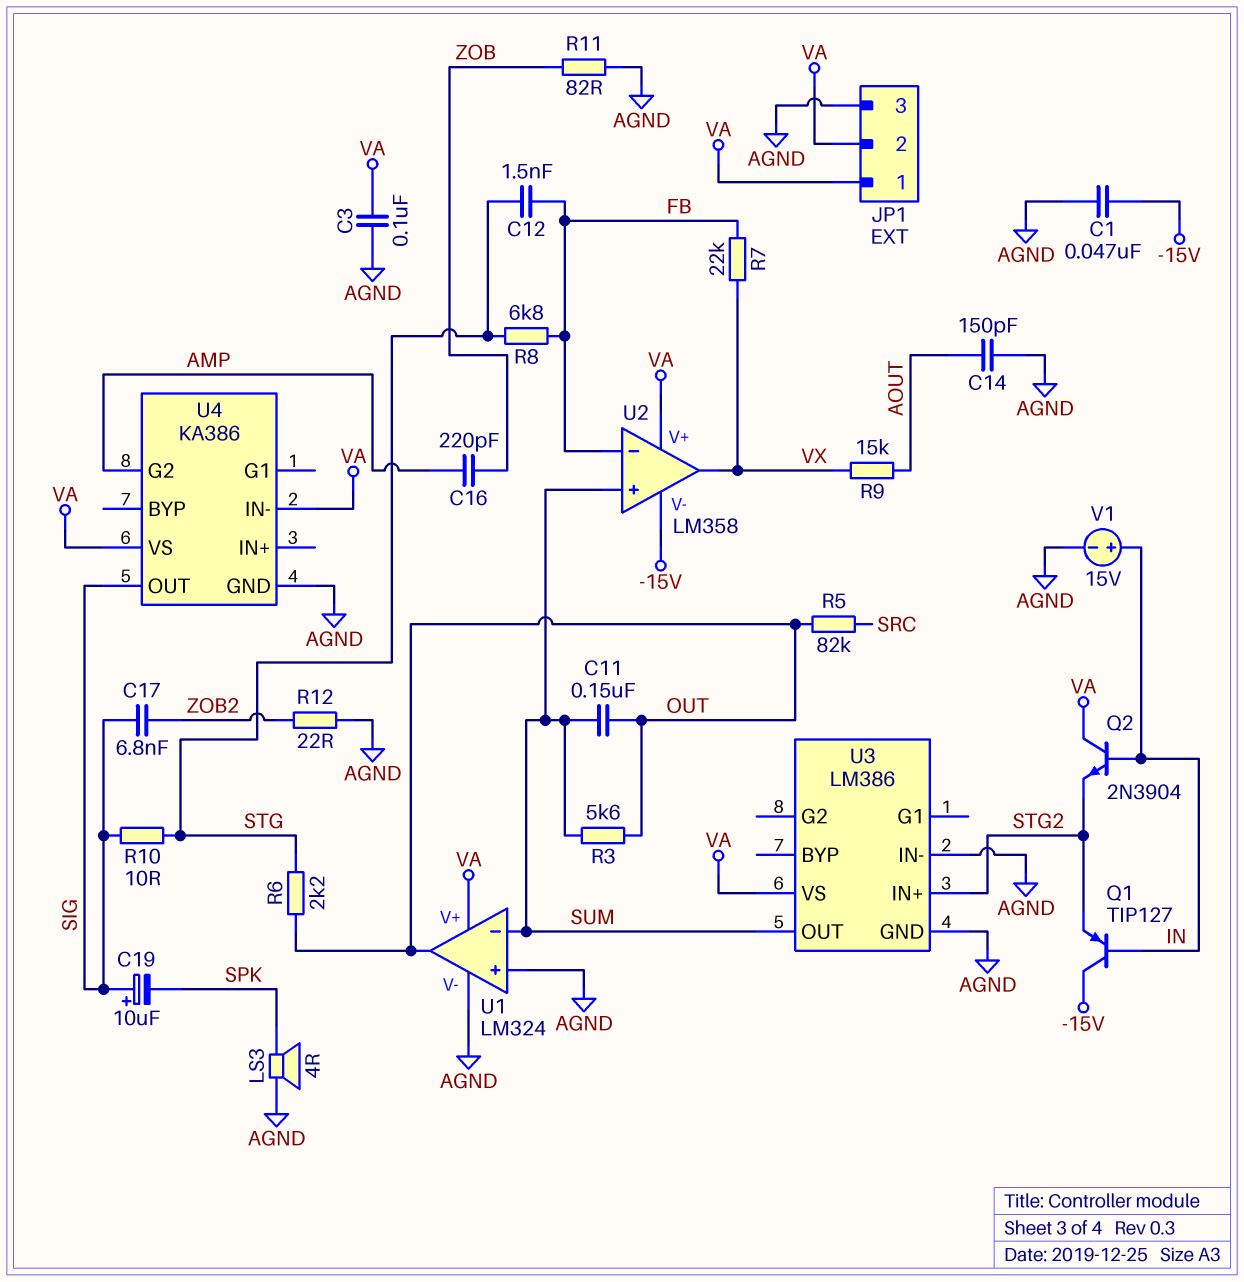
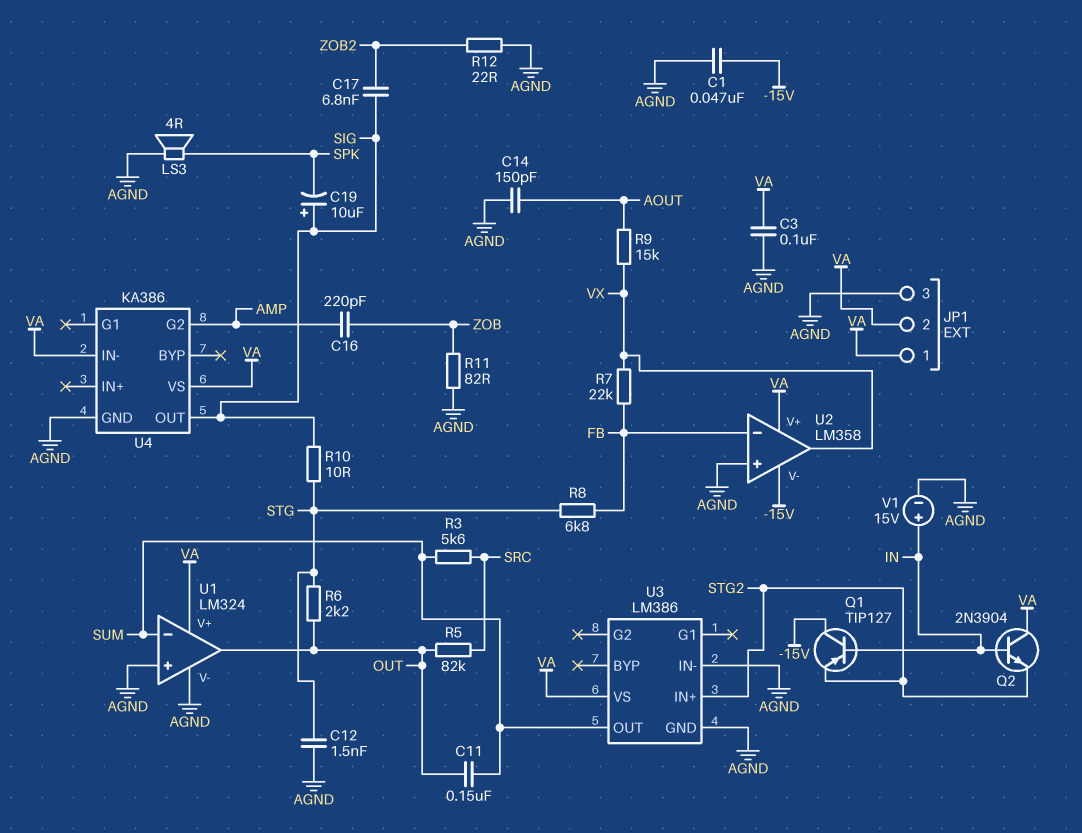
C12: 1.5nF (FB, STG) -> 1.5nF (AGND, STG)
R3: 5.6k (OUT, SUM) -> 5.6k (SRC, SUM)
U2 pin in+: SUM -> AGND

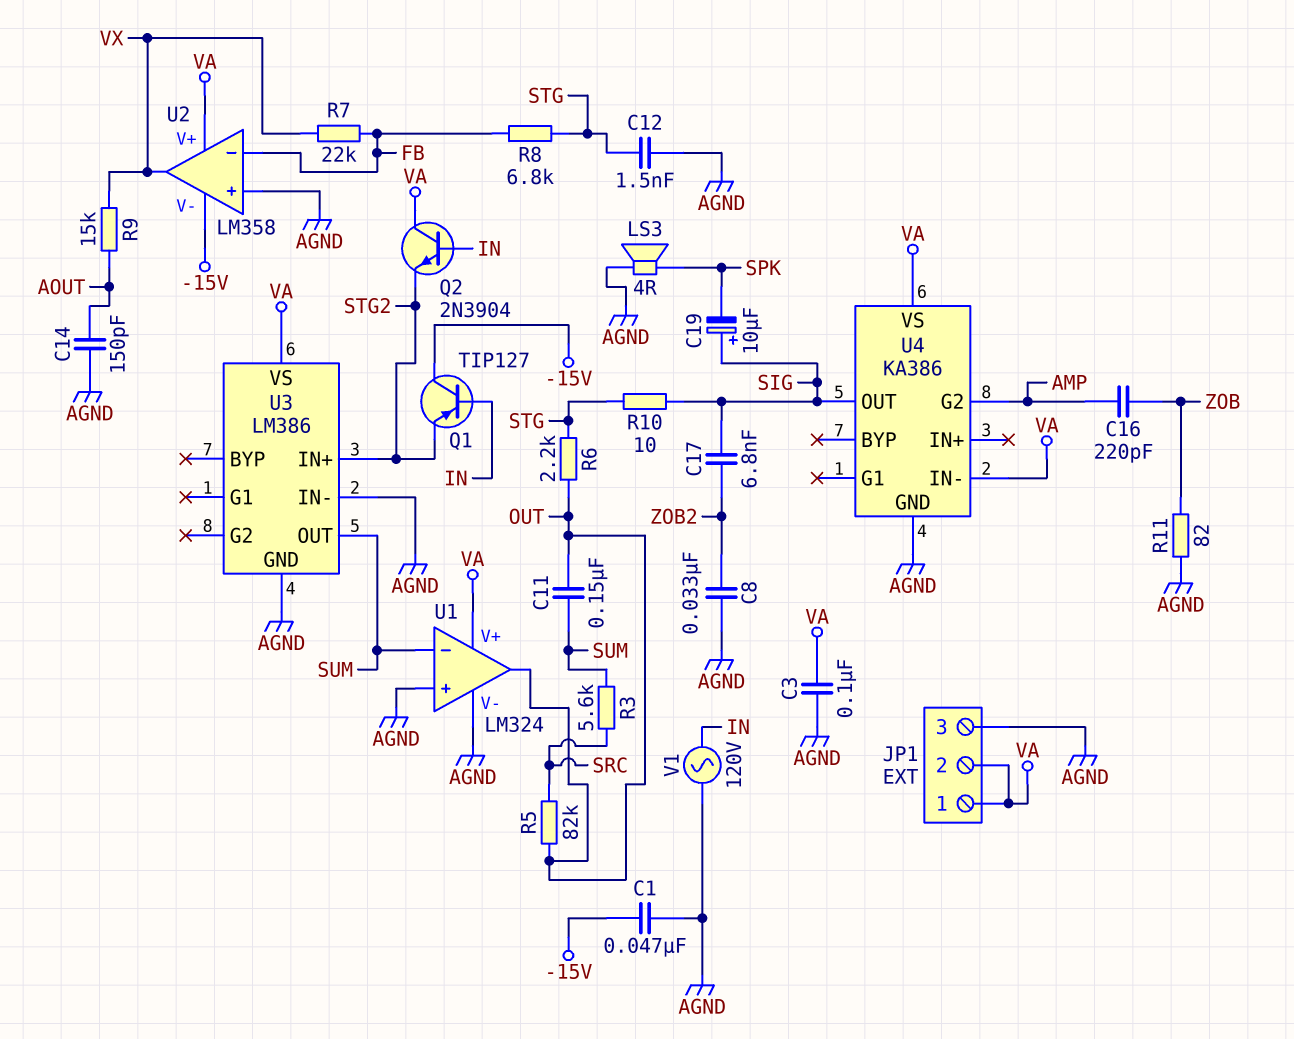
C8: none -> 33nF (AGND, ZOB2)
R12: 22 (AGND, ZOB2) -> none
V1: 15V (plus IN, minus AGND) -> AC 120V (AGND, IN)

